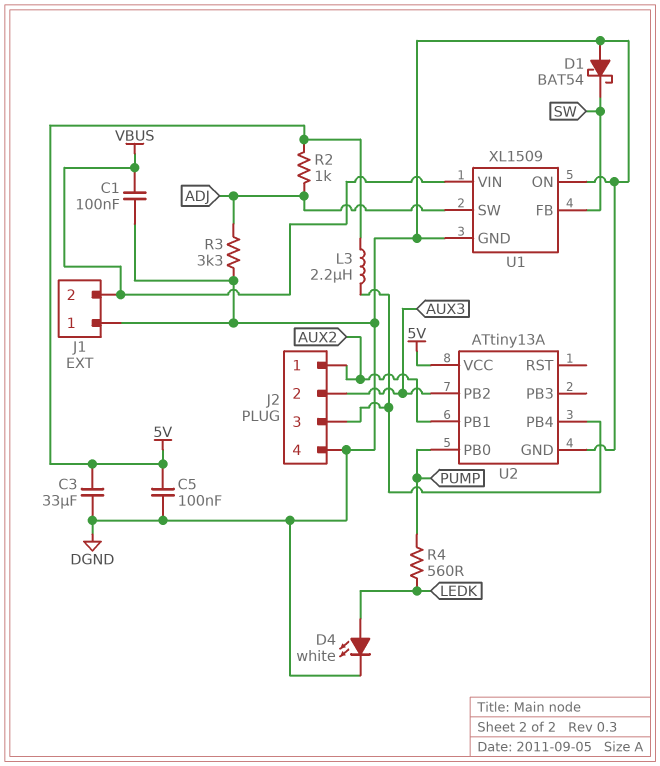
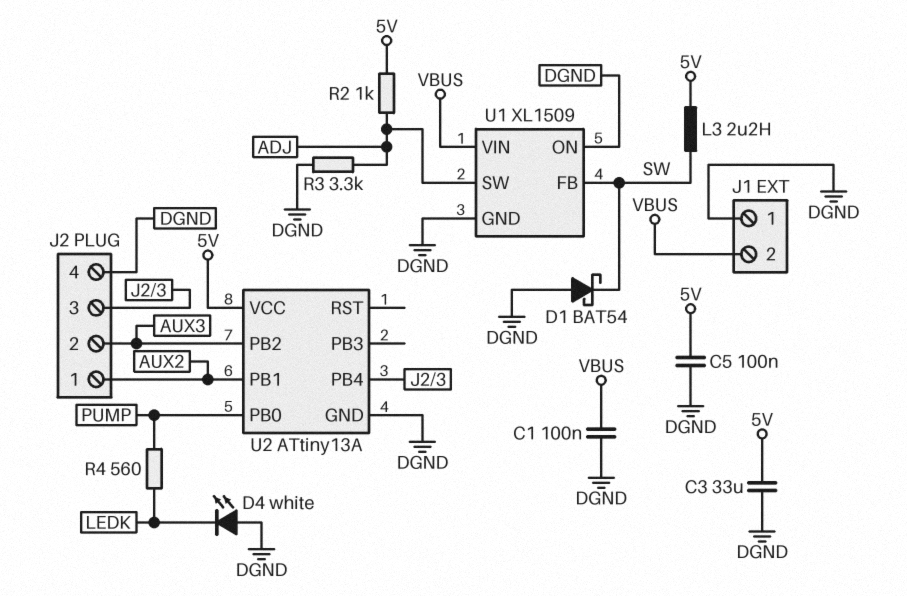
D4: LED white (A LEDK, K DGND) -> LED white (A DGND, K LEDK)
L3: 2.2uH (5V, J2/3) -> 2.2uH (5V, SW)

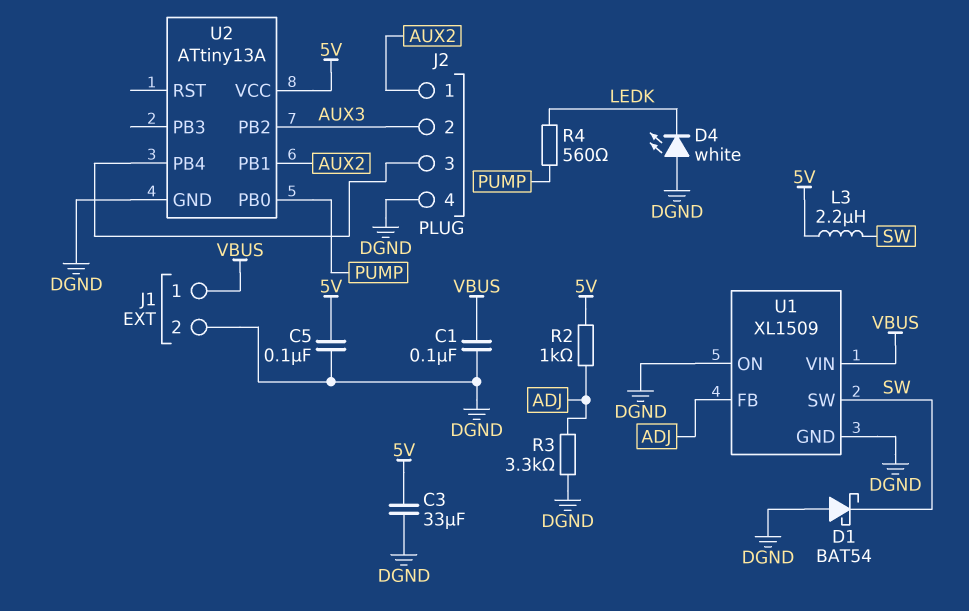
J1 pin 1: DGND -> VBUS
J1 pin 2: VBUS -> DGND
U1 pin FB: SW -> ADJ
U1 pin SW: ADJ -> SW

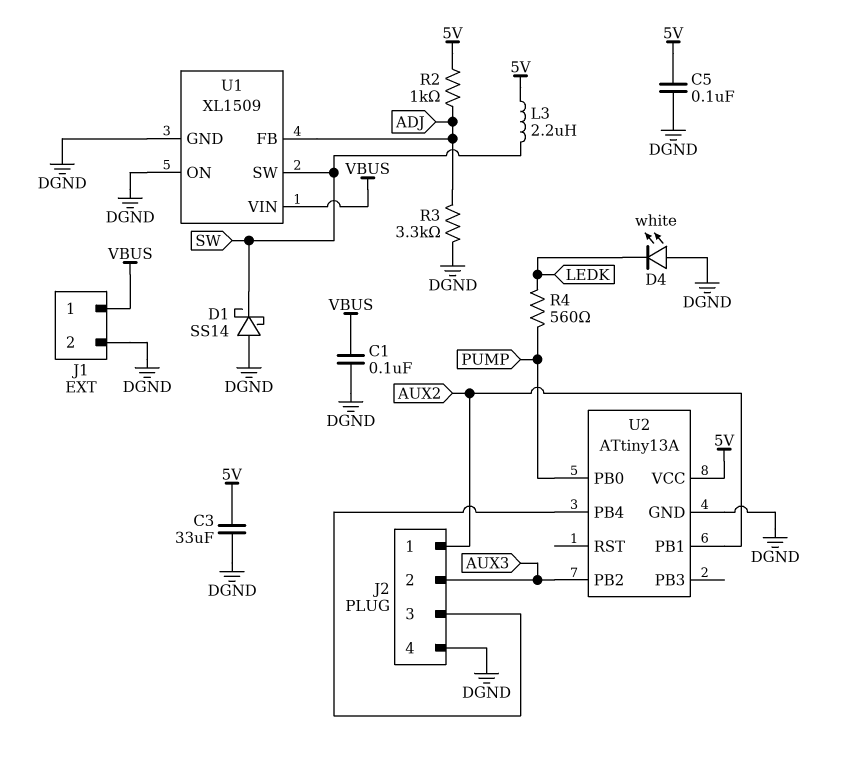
D1: schottky BAT54 (A DGND, K SW) -> schottky SS14 (A DGND, K SW)

